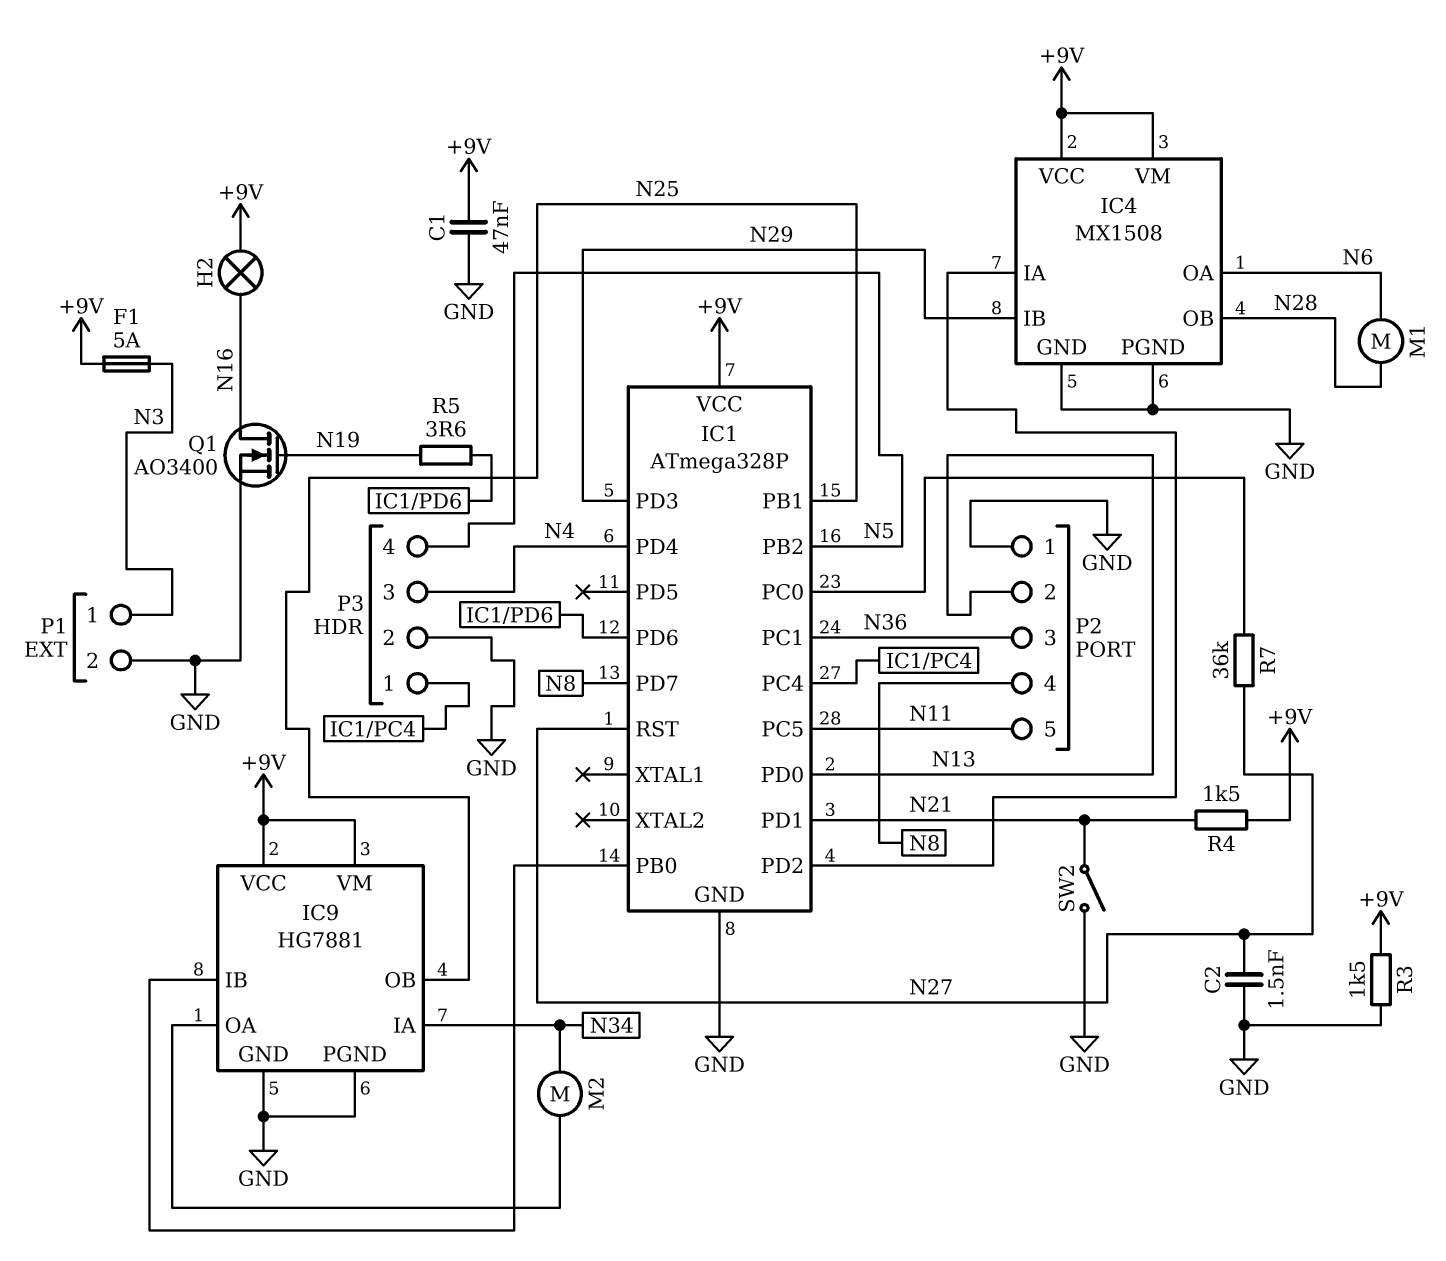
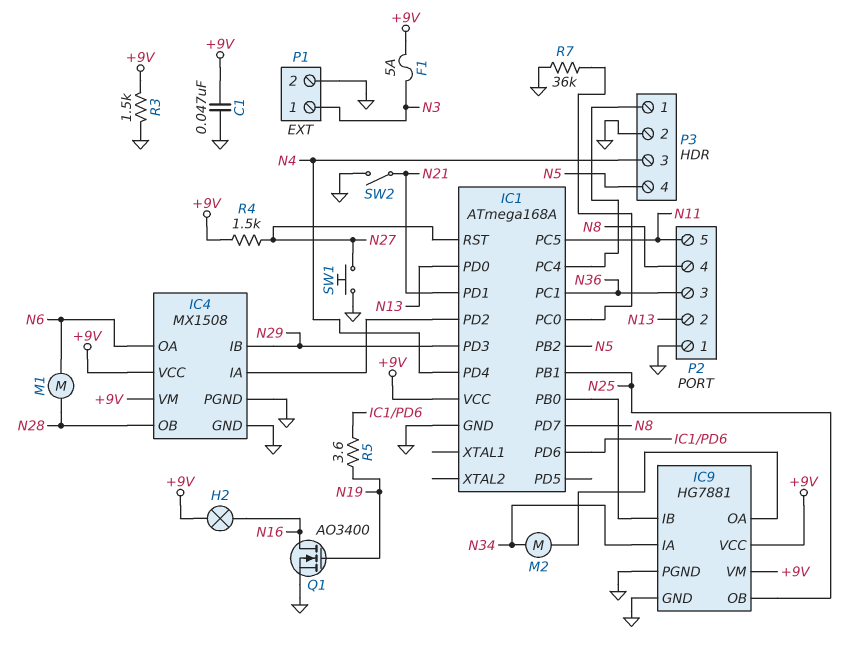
C2: 1.5nF (GND, N27) -> none
IC1: ATmega328P -> ATmega168A
R4: 1.5k (+9V, N21) -> 1.5k (+9V, N27)
R7: 36k (IC1/PC0, N27) -> 36k (GND, IC1/PC0)
SW1: none -> button (GND, N27)

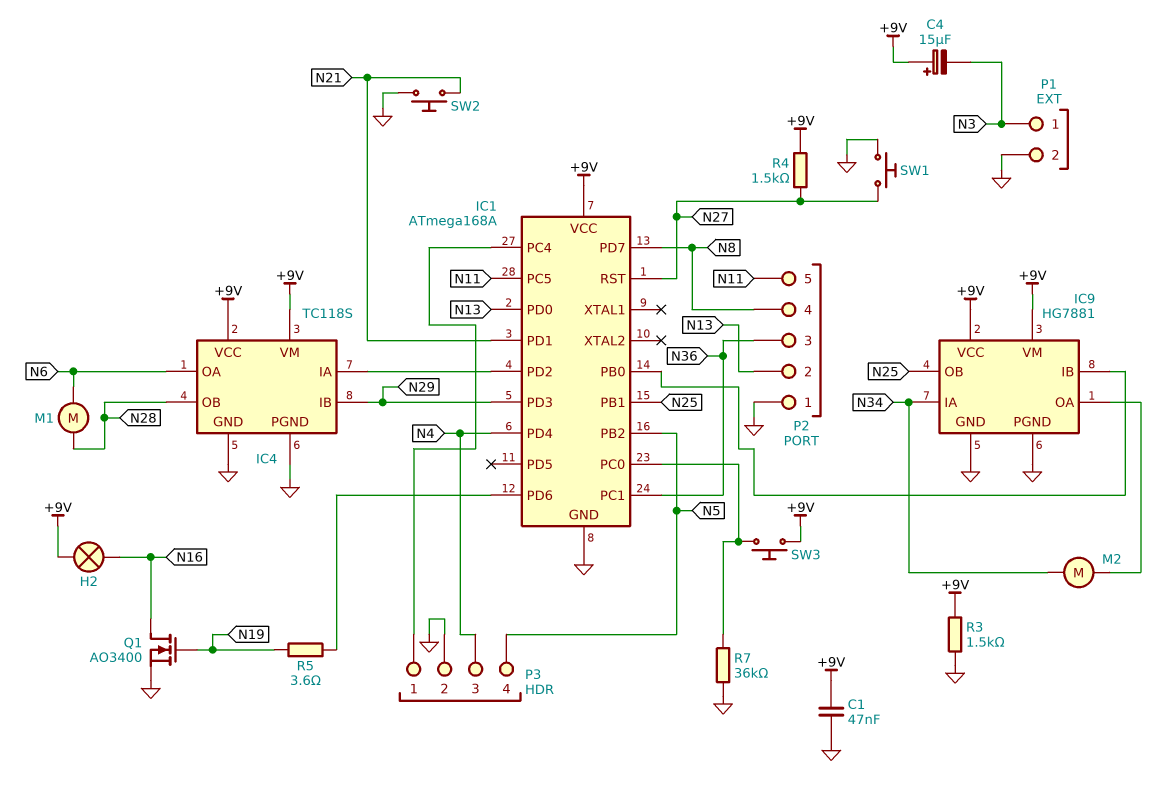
C4: none -> 15uF (plus +9V, minus N3)
F1: 5A (+9V, N3) -> none
IC4: MX1508 -> TC118S
SW2: switch (GND, N21) -> button (GND, N21)
SW3: none -> button (+9V, IC1/PC0)

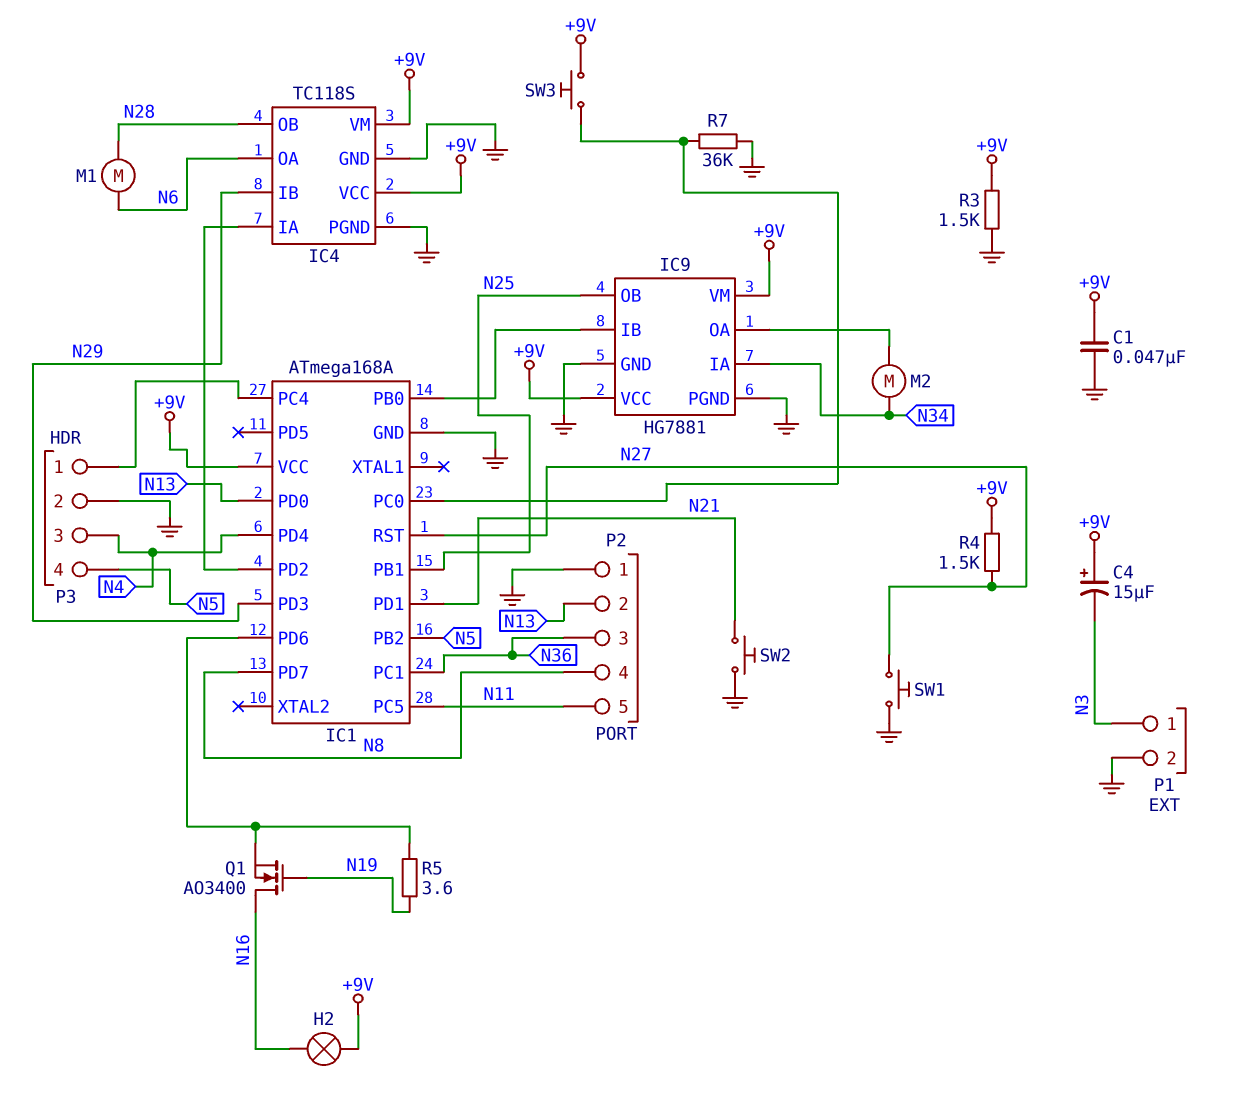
Q1: NMOS AO3400 (G N19, D N16, S GND) -> NMOS AO3400 (G N19, D N16, S IC1/PD6)

